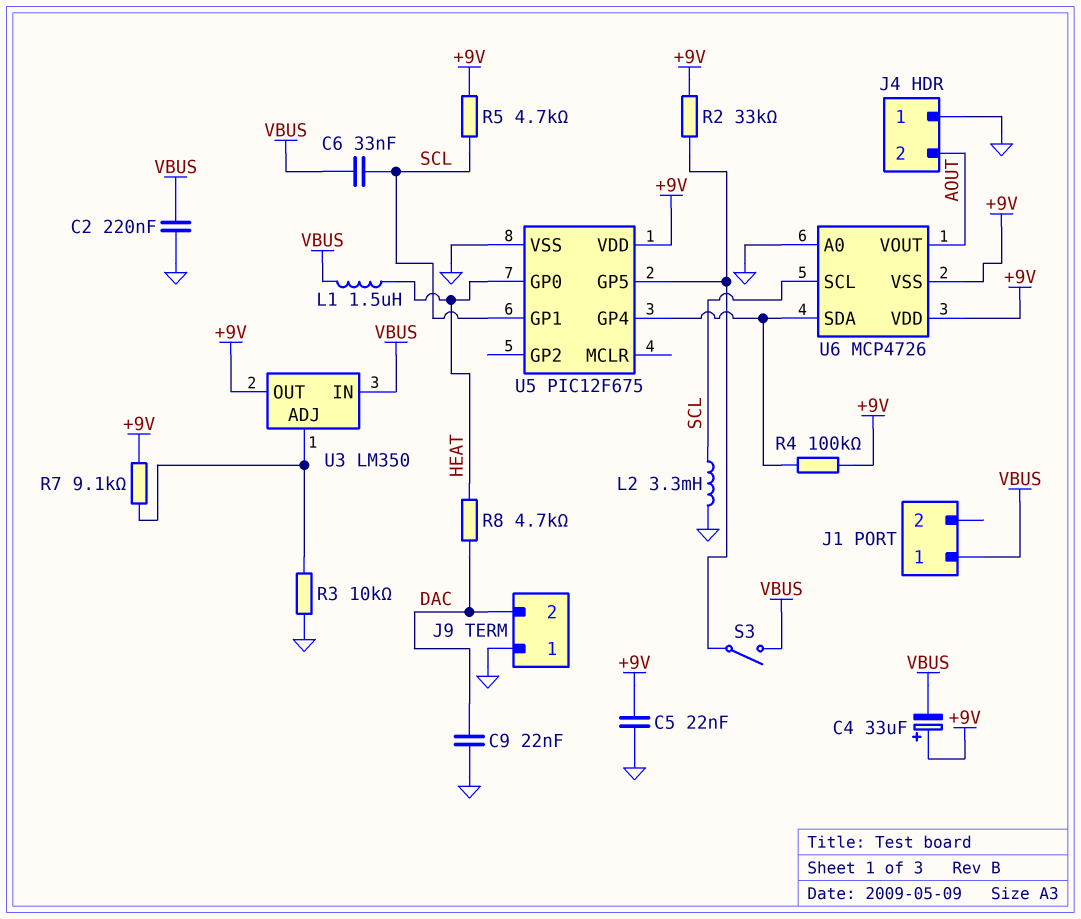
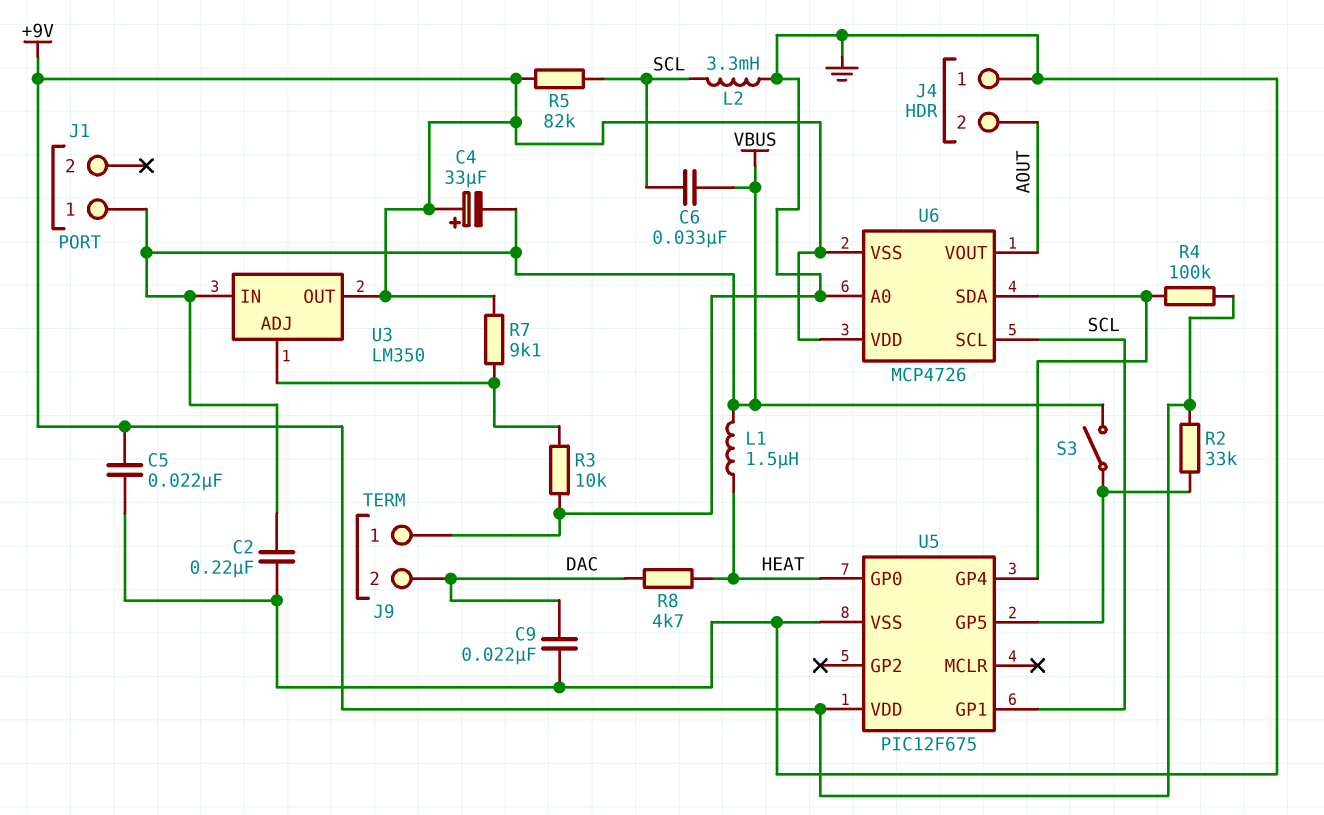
R5: 4.7k (+9V, SCL) -> 82k (+9V, SCL)

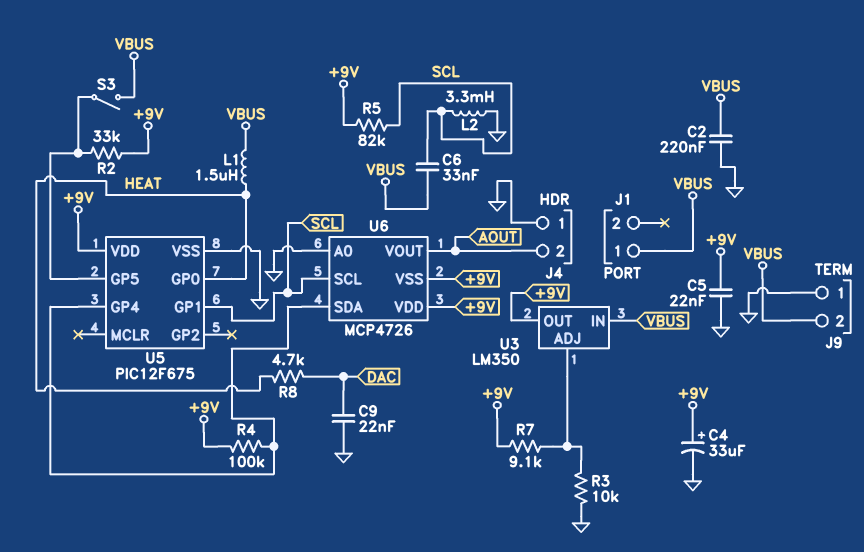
C4: 33uF (plus +9V, minus VBUS) -> 33uF (plus +9V, minus GND)
J9 pin 2: DAC -> VBUS

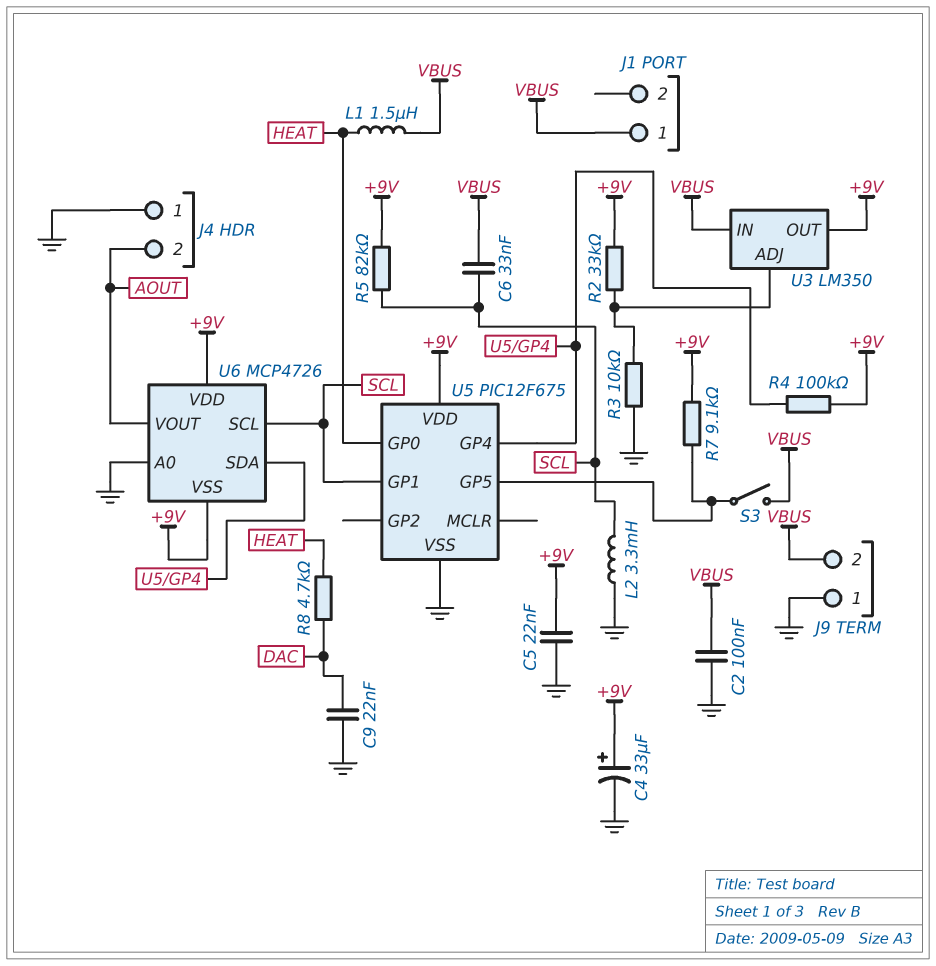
C2: 220nF (GND, VBUS) -> 100nF (GND, VBUS)
R2: 33k (+9V, U5/GP5) -> 33k (+9V, U3/ADJ)
R7: 9.1k (+9V, U3/ADJ) -> 9.1k (+9V, U5/GP5)

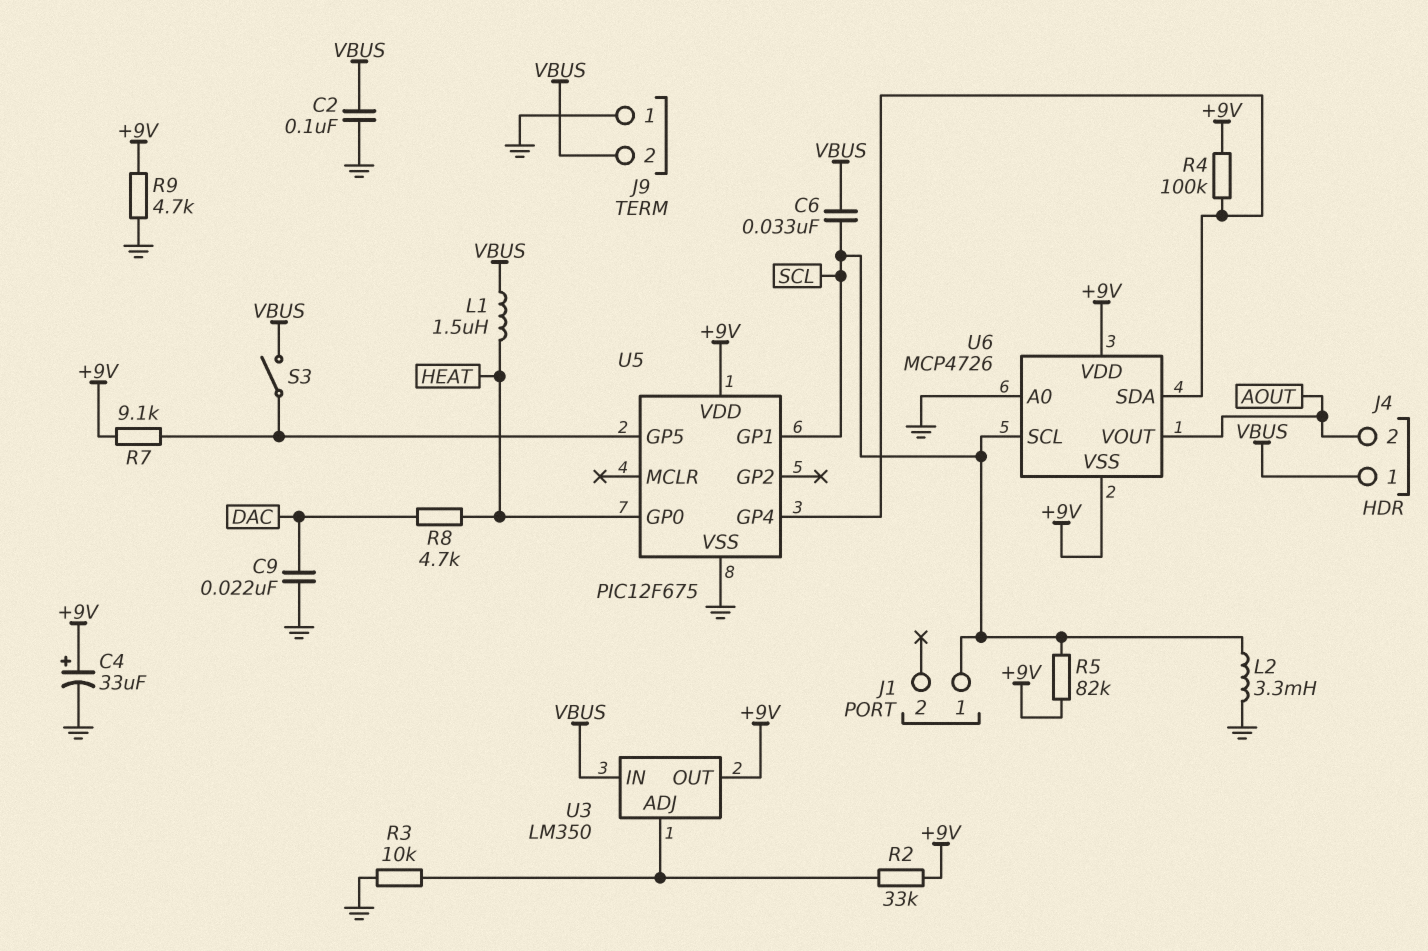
C5: 22nF (+9V, GND) -> none
J1 pin 1: VBUS -> SCL
J4 pin 1: GND -> VBUS
R9: none -> 4.7k (+9V, GND)

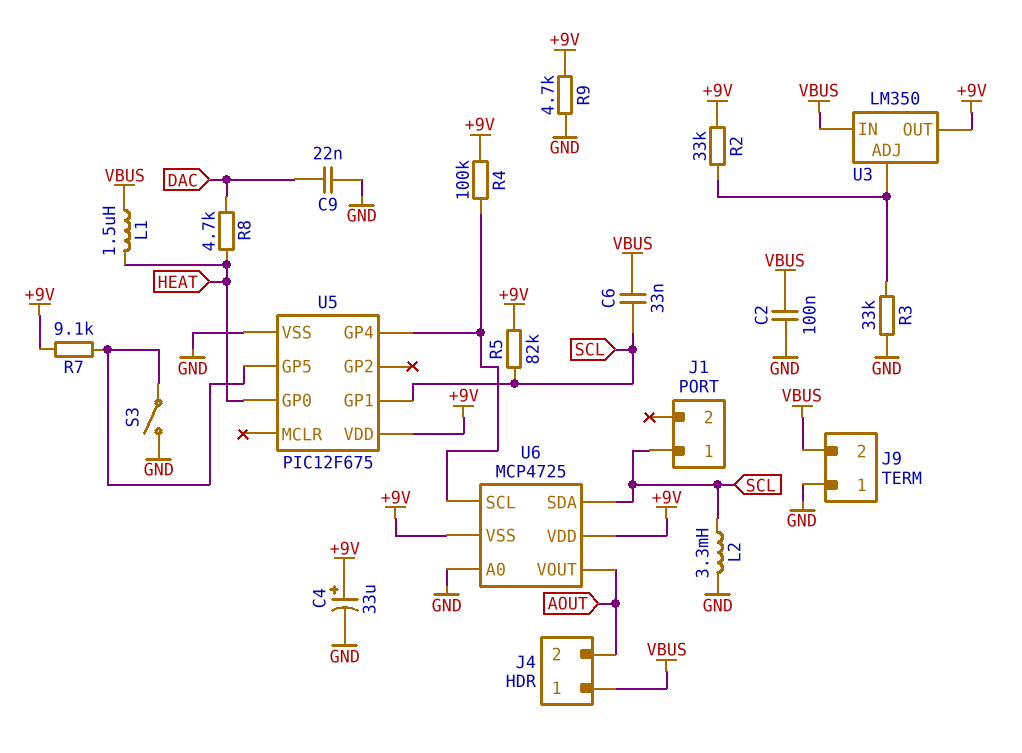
R3: 10k (GND, U3/ADJ) -> 33k (GND, U3/ADJ)
S3: switch (U5/GP5, VBUS) -> switch (GND, U5/GP5)
U6: MCP4726 -> MCP4725
U6 pin SCL: SCL -> U5/GP4
U6 pin SDA: U5/GP4 -> SCL

